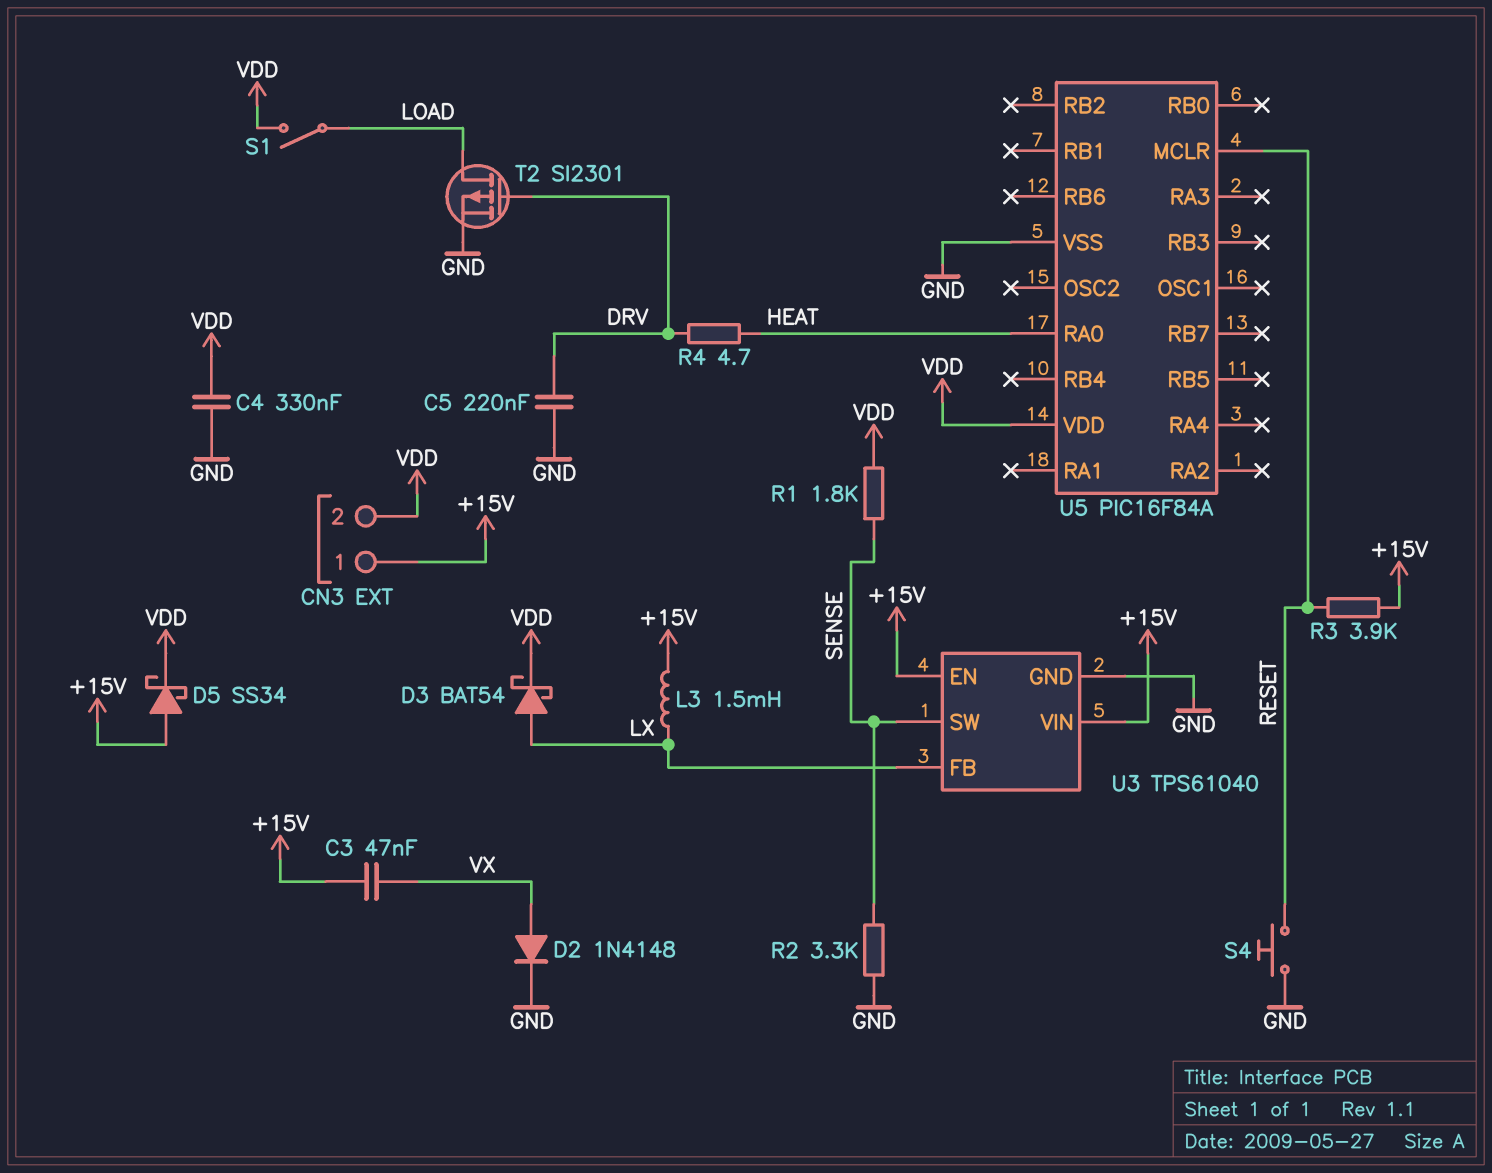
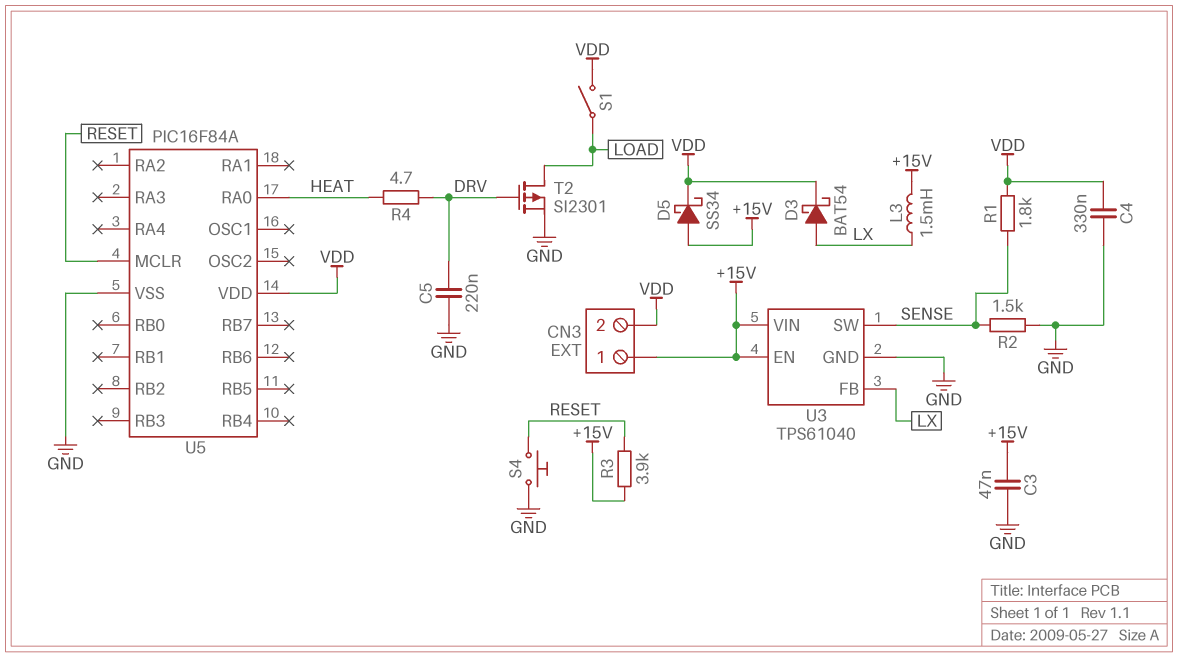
C3: 47nF (+15V, VX) -> 47nF (+15V, GND)
D2: diode 1N4148 (A VX, K GND) -> none
R2: 3.3k (GND, SENSE) -> 1.5k (GND, SENSE)

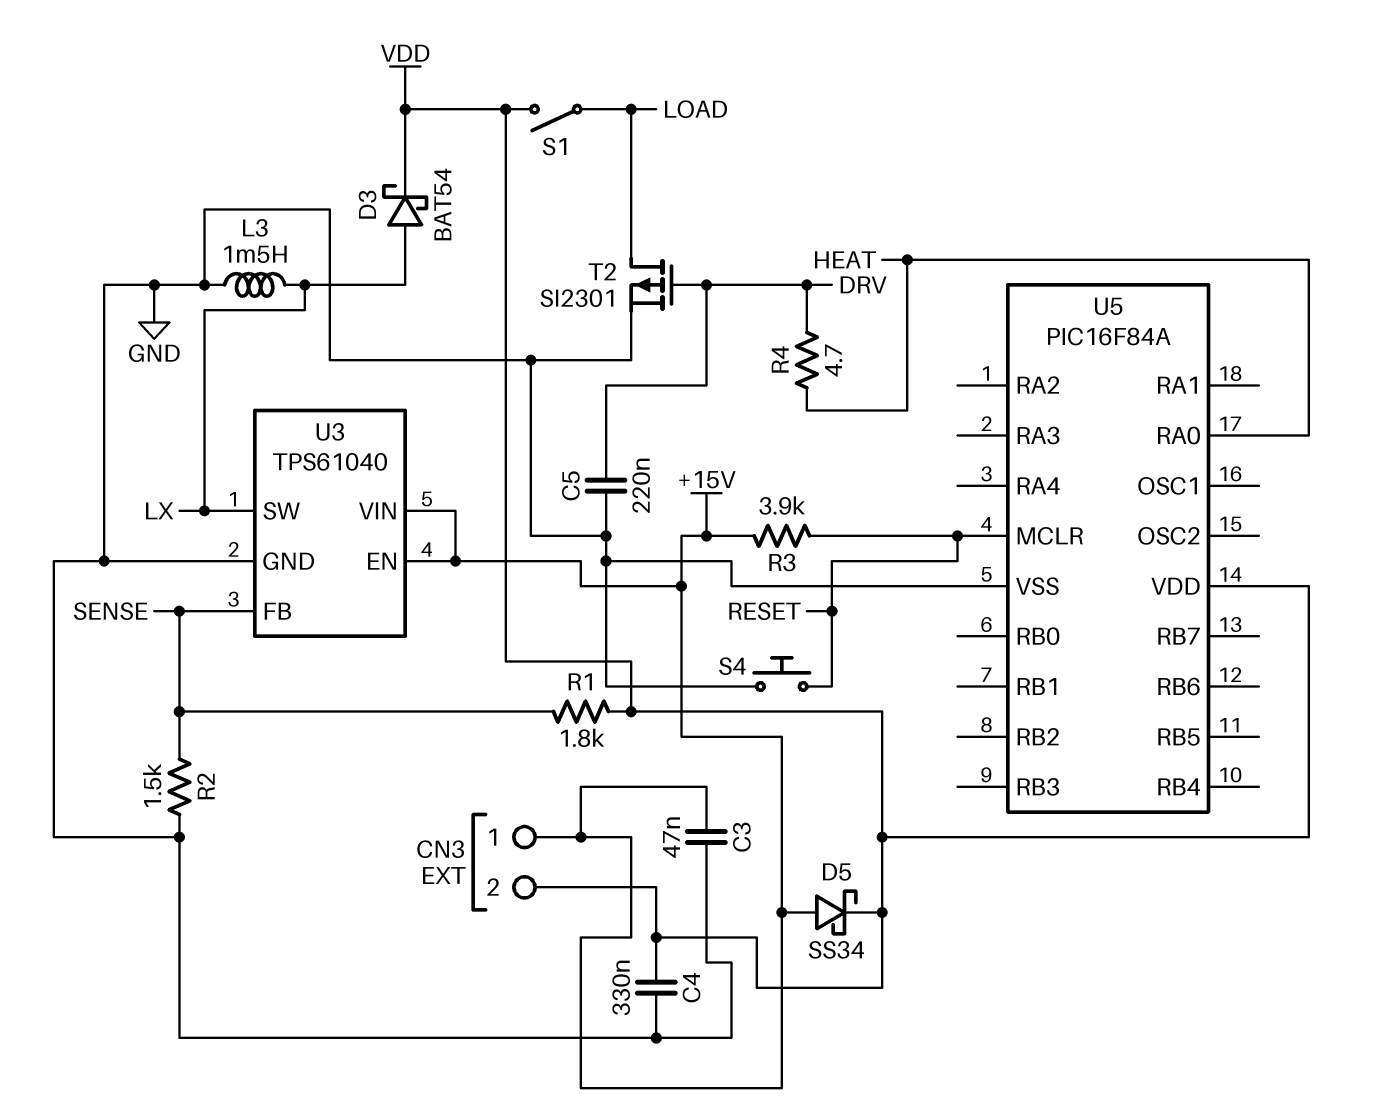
L3: 1.5mH (+15V, LX) -> 1.5mH (GND, LX)
U3 pin FB: LX -> SENSE
U3 pin SW: SENSE -> LX

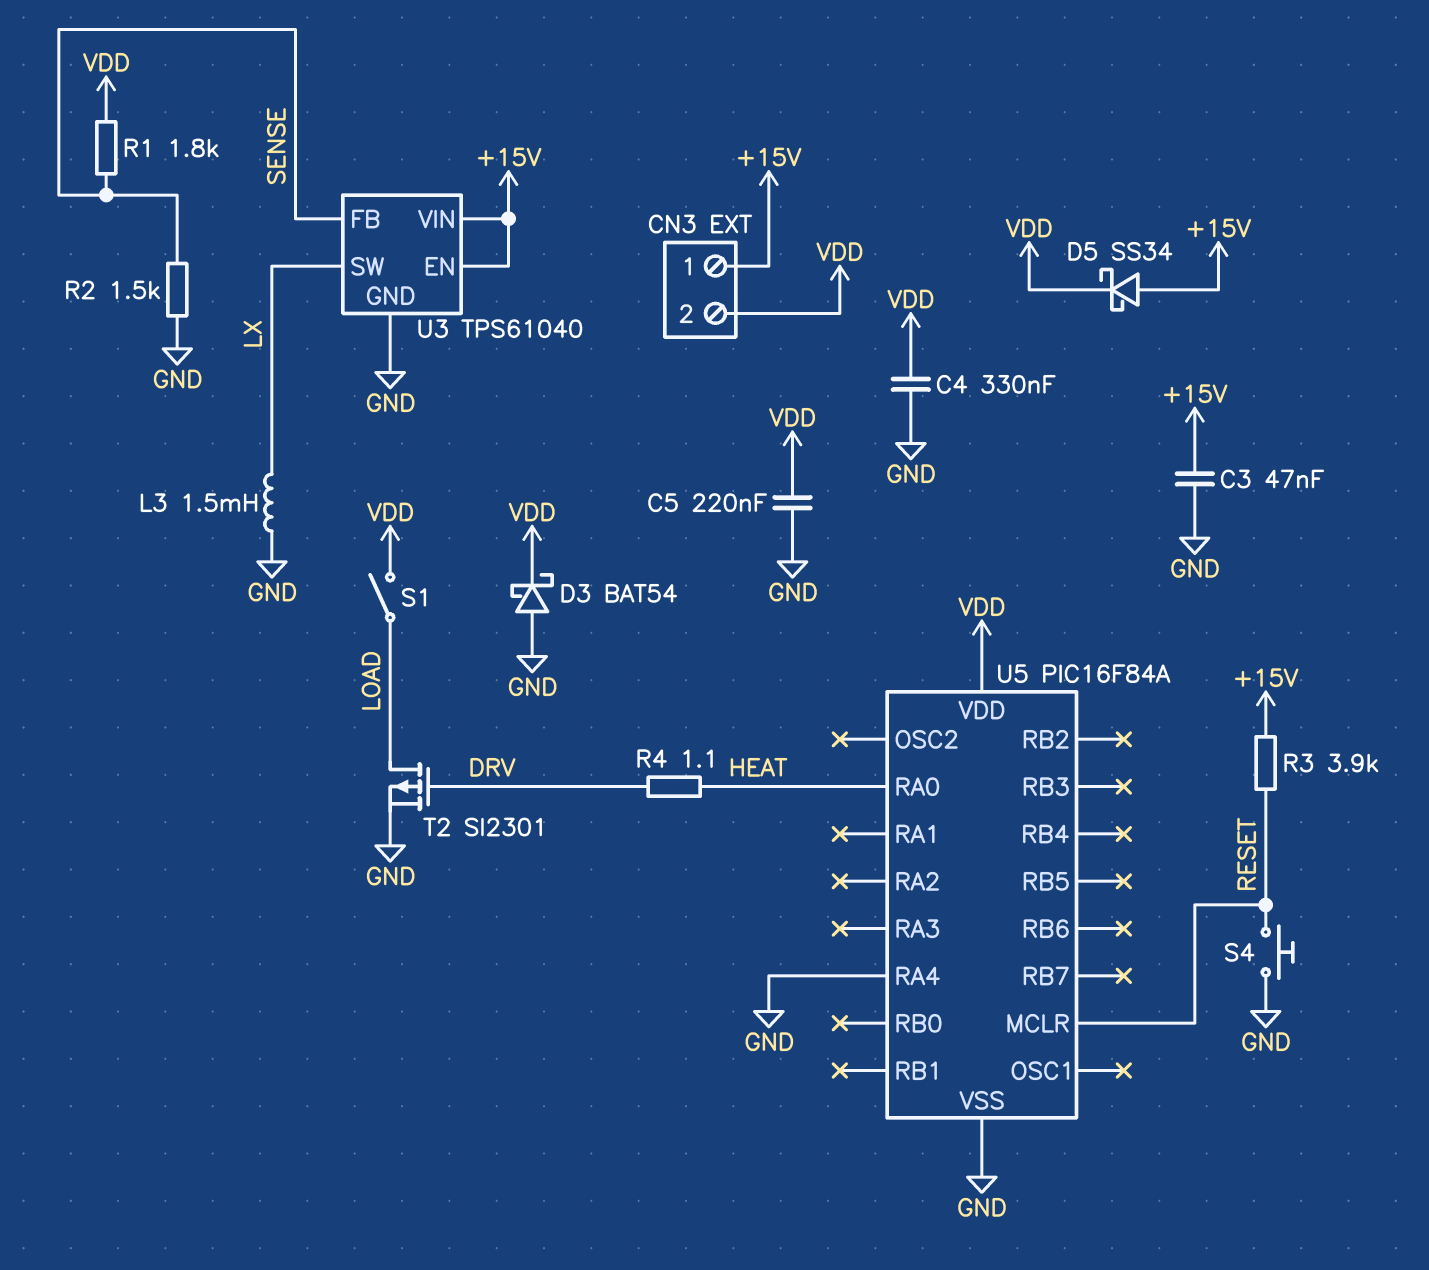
C5: 220nF (DRV, GND) -> 220nF (GND, VDD)
D3: schottky BAT54 (A LX, K VDD) -> schottky BAT54 (A GND, K VDD)
R4: 4.7 (DRV, HEAT) -> 1.1 (DRV, HEAT)
U5 pin RA4: none -> GND

